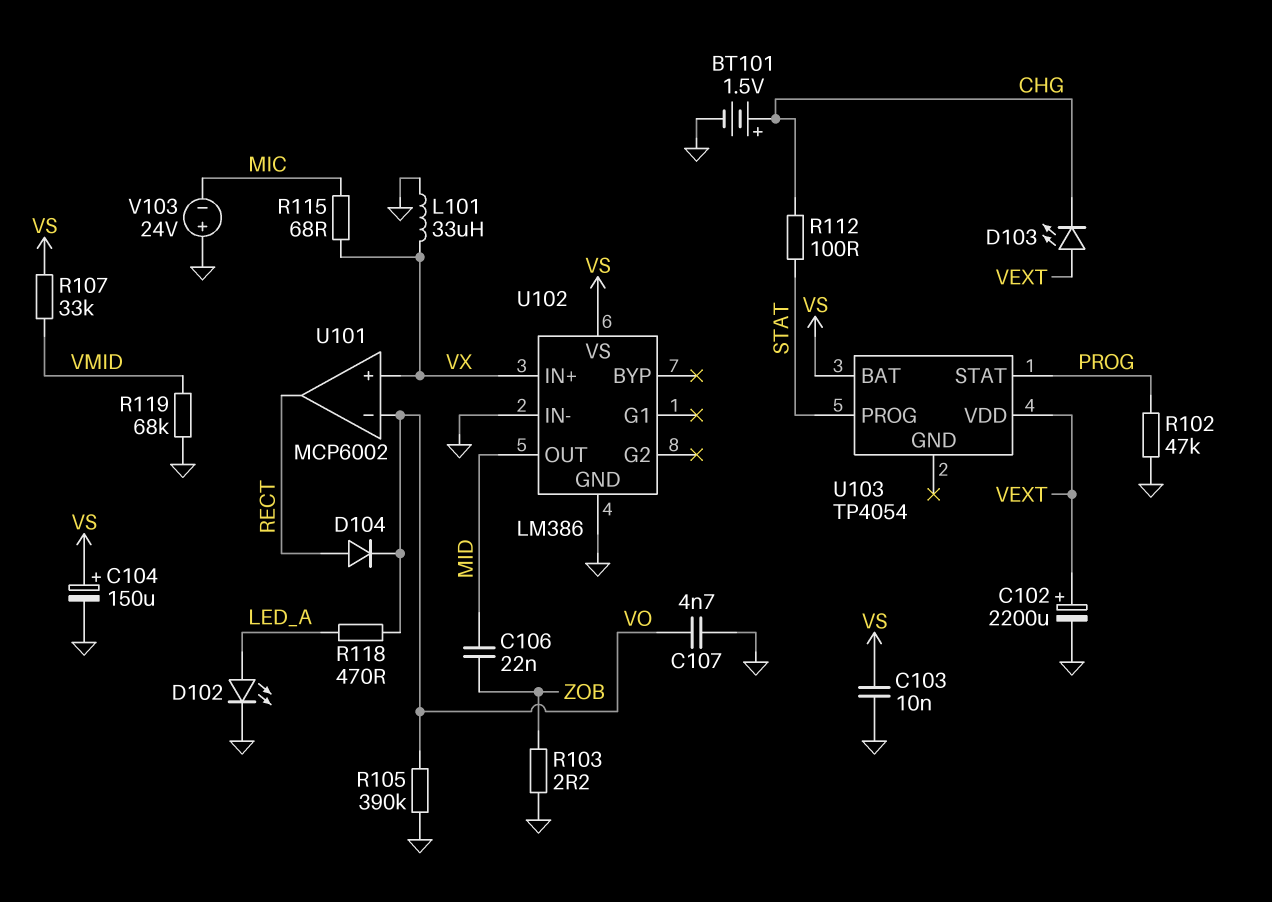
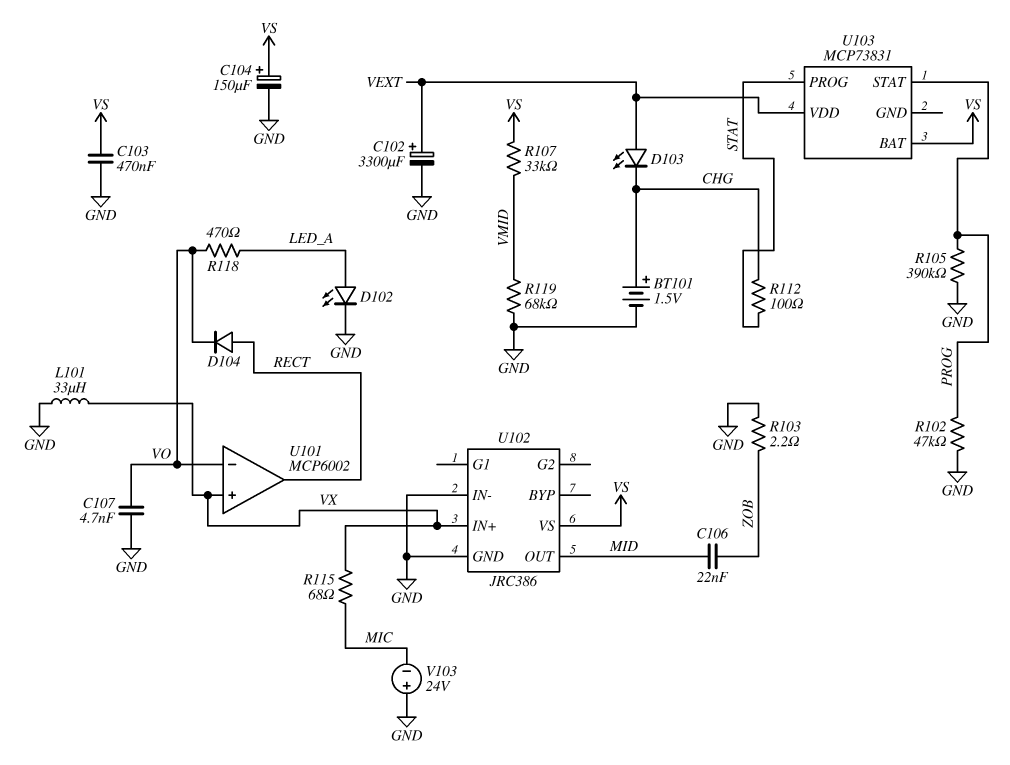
C102: 2200uF (plus VEXT, minus GND) -> 3300uF (plus VEXT, minus GND)
C103: 10nF (GND, VS) -> 470nF (GND, VS)
R105: 390k (GND, VO) -> 390k (GND, PROG)
U102: LM386 -> JRC386
U103: TP4054 -> MCP73831

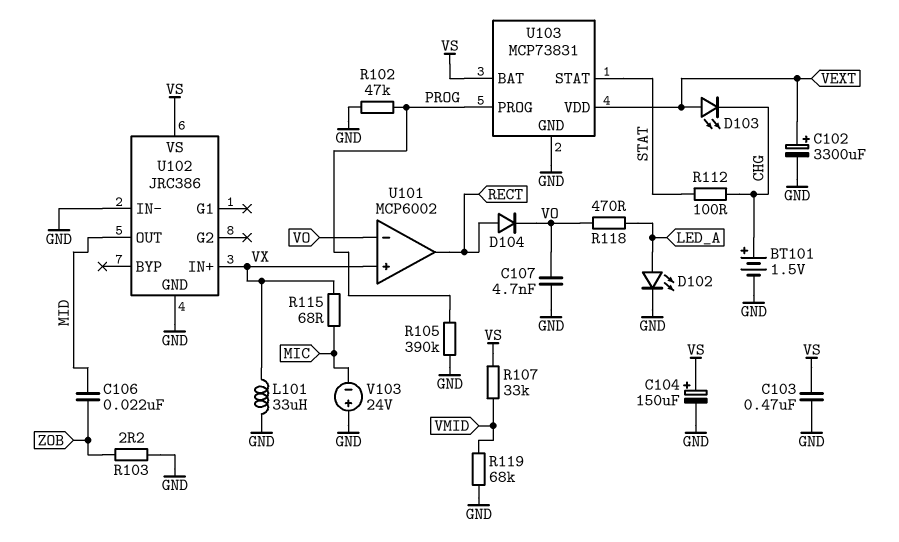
U103 pin GND: none -> GND
U103 pin PROG: STAT -> PROG
U103 pin STAT: PROG -> STAT

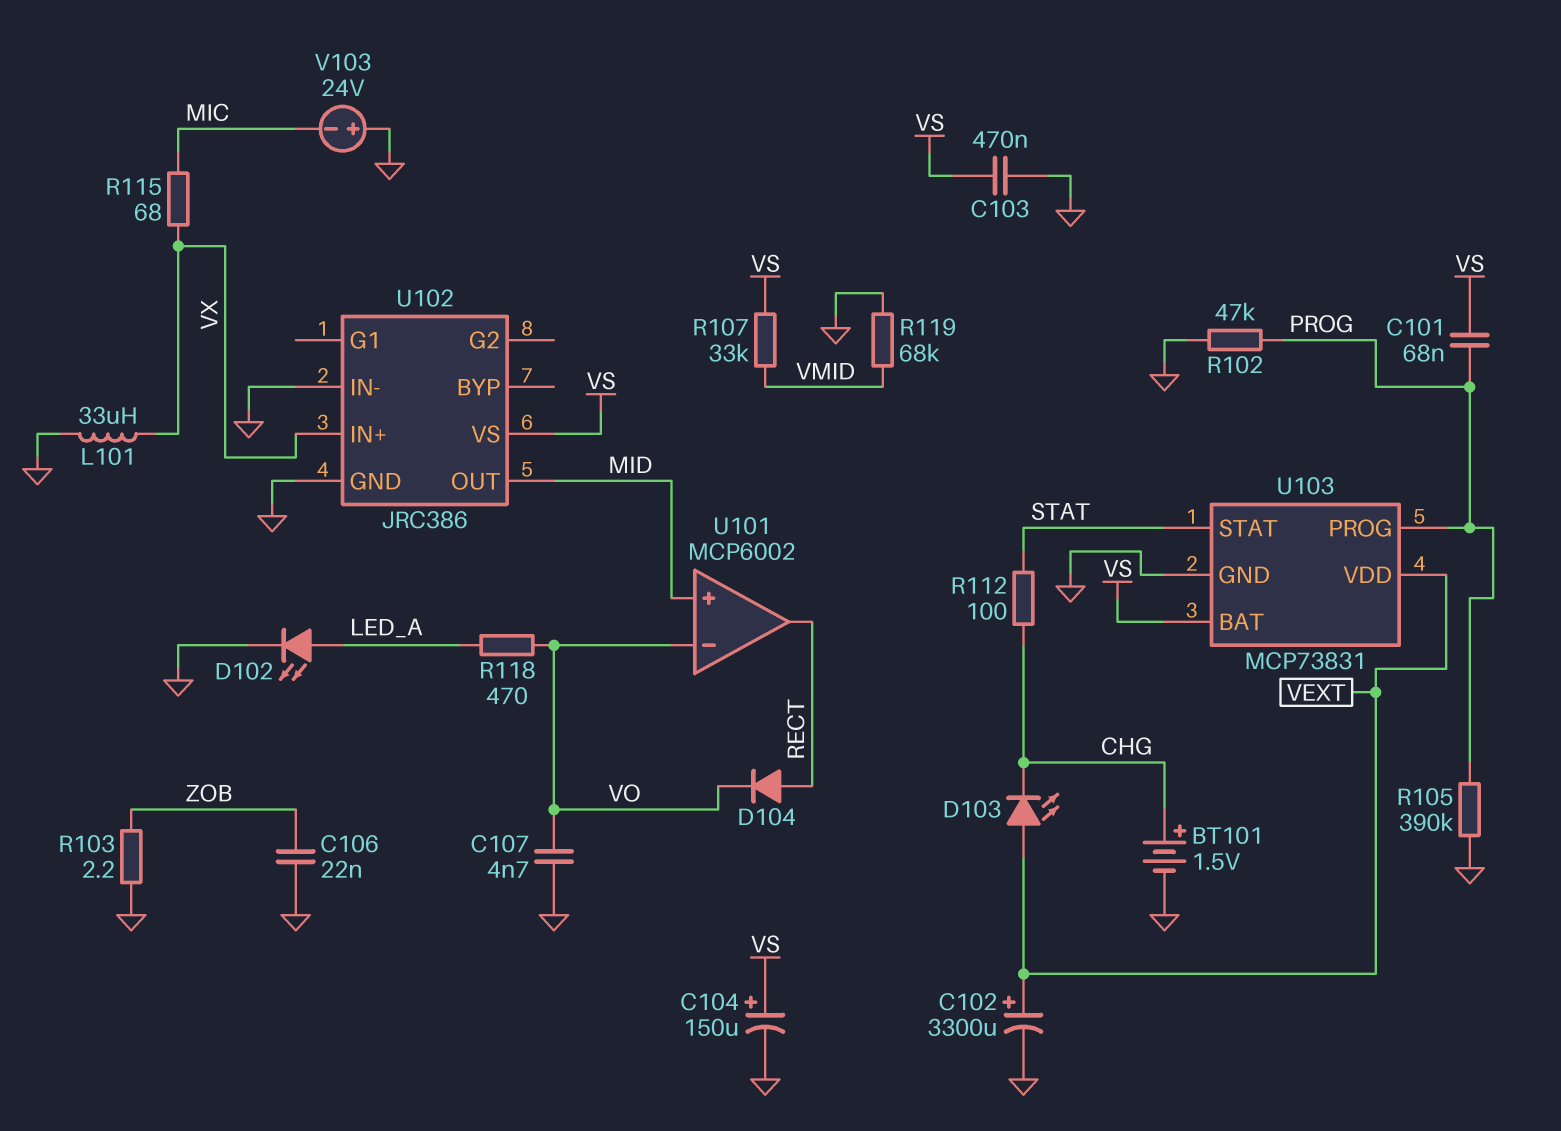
C101: none -> 68nF (PROG, VS)
C106: 22nF (MID, ZOB) -> 22nF (GND, ZOB)
U101 pin in+: VX -> MID

